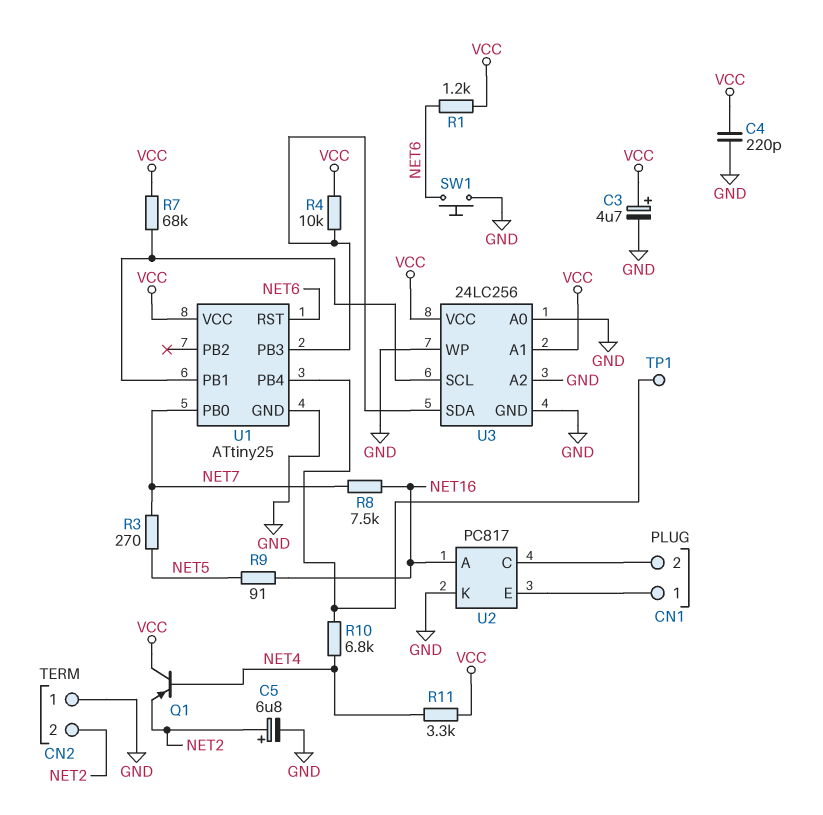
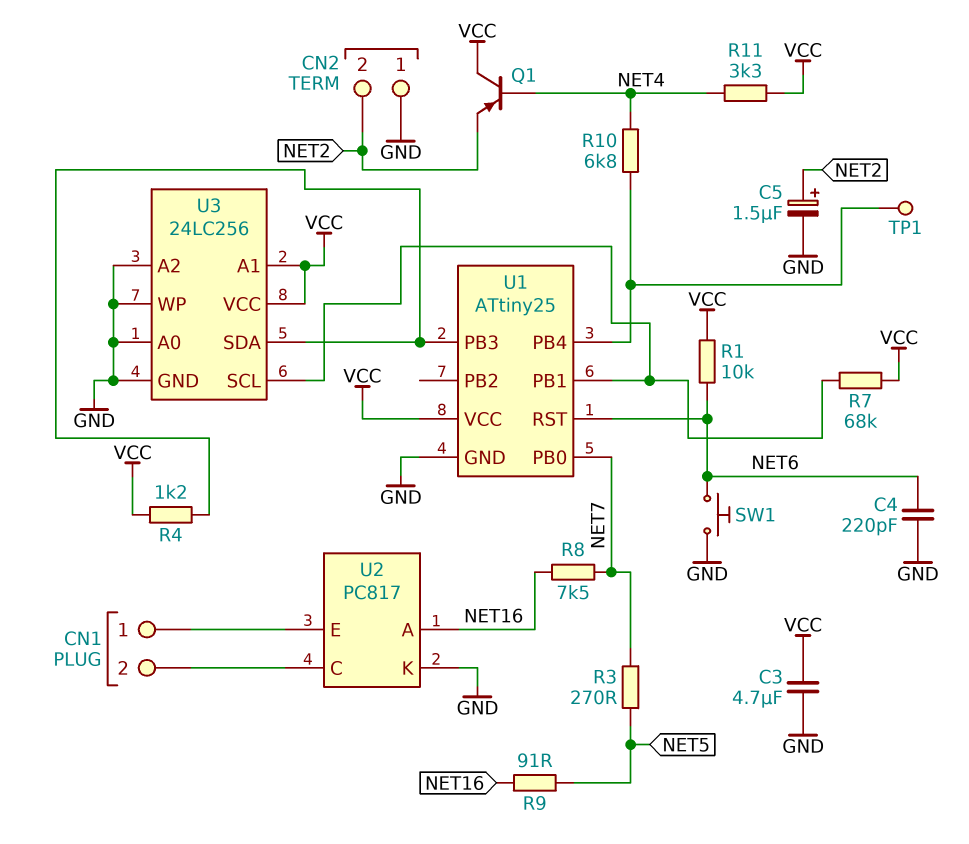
C3: 4.7uF (plus VCC, minus GND) -> 4.7uF (GND, VCC)
C4: 220pF (GND, VCC) -> 220pF (GND, NET6)
C5: 6.8uF (plus NET2, minus GND) -> 1.5uF (plus NET2, minus GND)
R1: 1.2k (NET6, VCC) -> 10k (NET6, VCC)
R4: 10k (U1/PB3, VCC) -> 1.2k (U1/PB3, VCC)

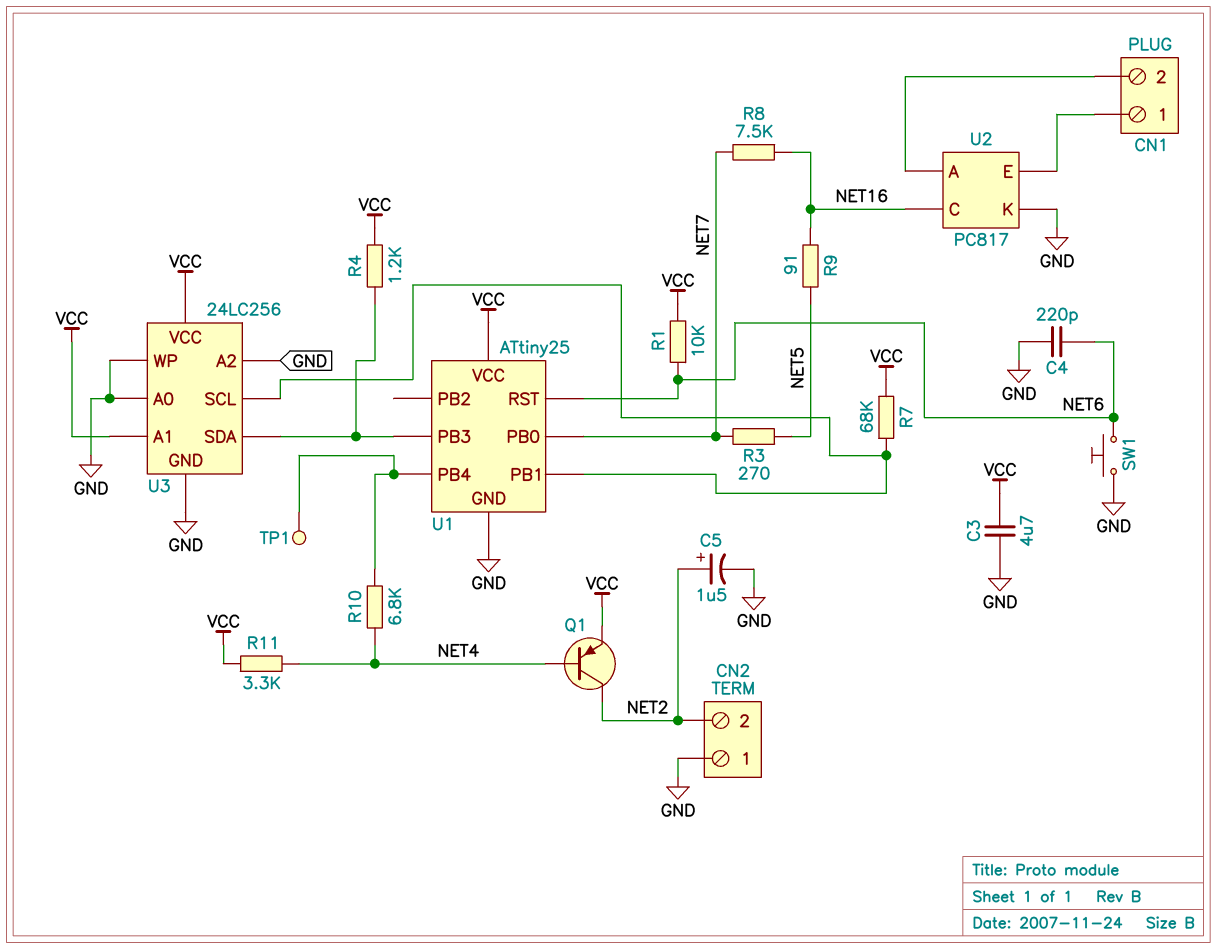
Q1: PNP (B NET4, C VCC, E NET2) -> PNP (B NET4, C NET2, E VCC)
U2 pin A: NET16 -> CN1/2
U2 pin C: CN1/2 -> NET16

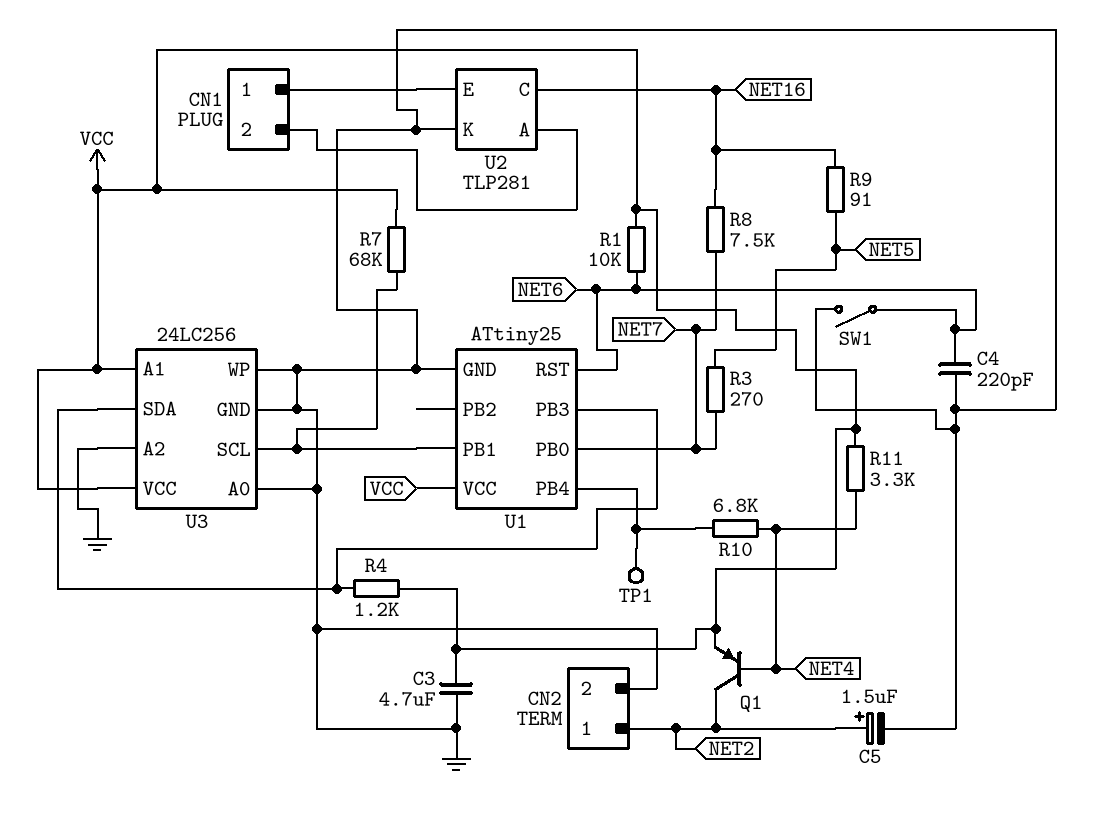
CN2 pin 1: GND -> NET2
CN2 pin 2: NET2 -> GND
SW1: button (GND, NET6) -> switch (GND, NET6)
U2: PC817 -> TLP281

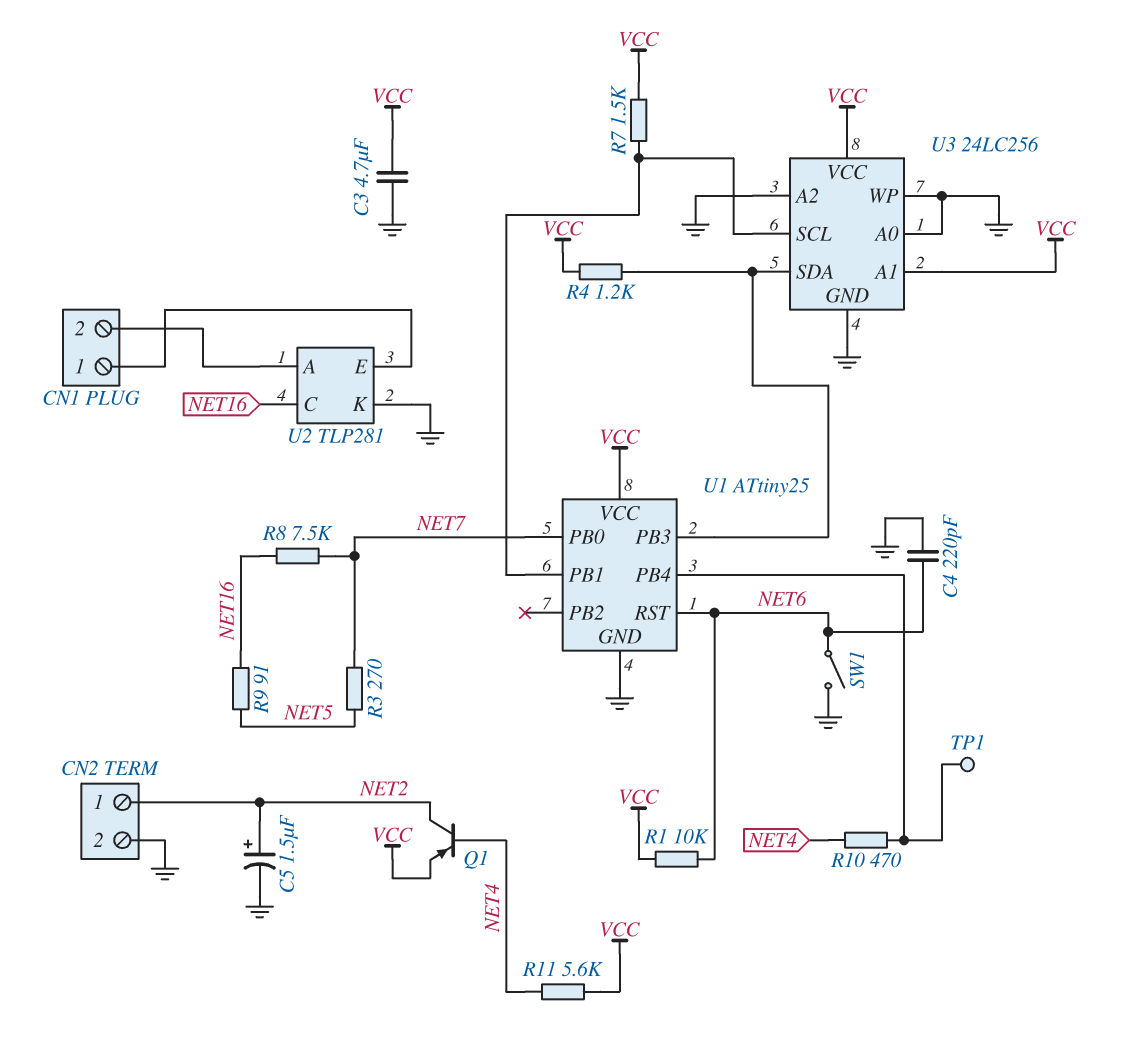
R7: 68k (U1/PB1, VCC) -> 1.5k (U1/PB1, VCC)
R10: 6.8k (NET4, U1/PB4) -> 470 (NET4, U1/PB4)
R11: 3.3k (NET4, VCC) -> 5.6k (NET4, VCC)

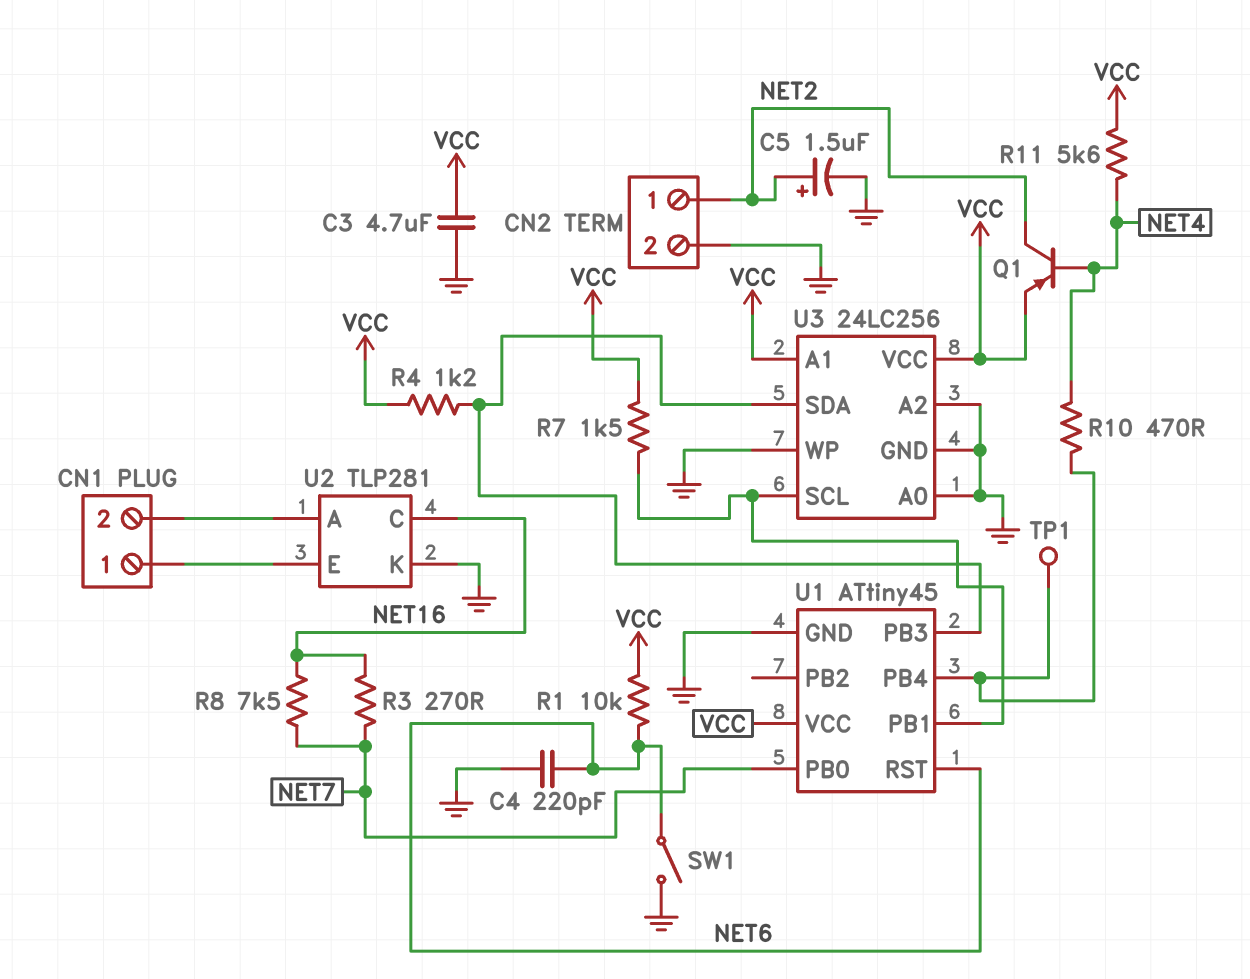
R3: 270 (NET5, NET7) -> 270 (NET7, NET16)
R9: 91 (NET5, NET16) -> none
U1: ATtiny25 -> ATtiny45

